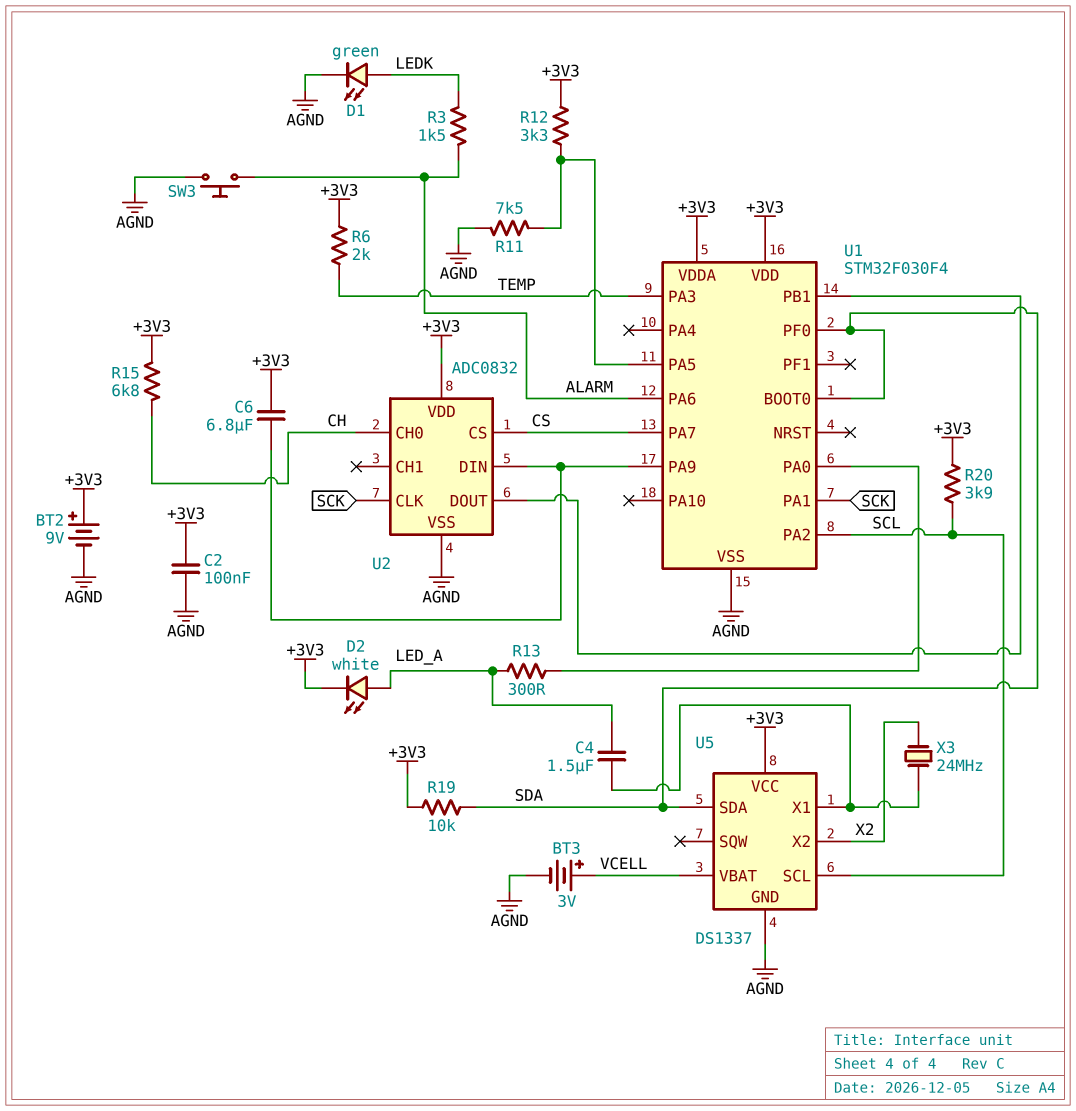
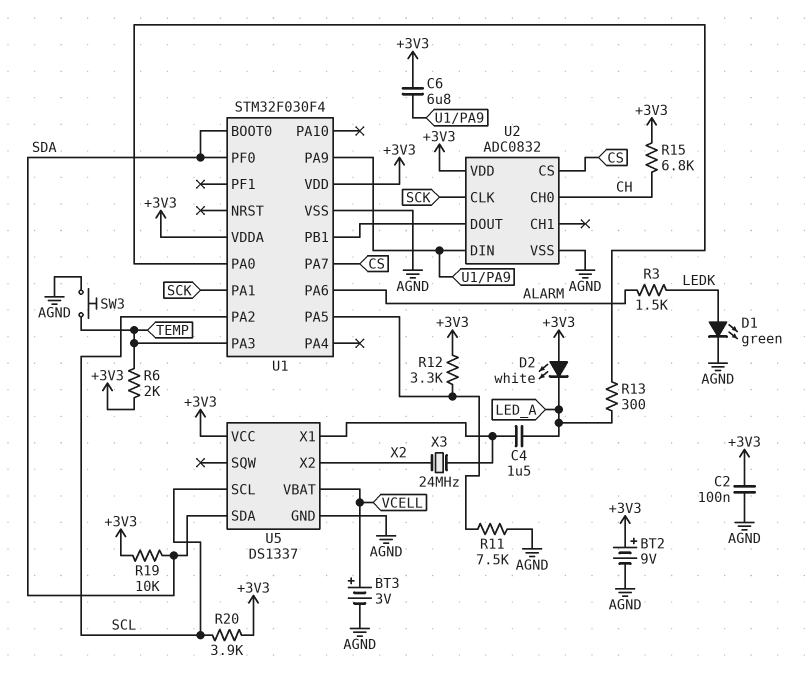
D2: LED white (A LED_A, K +3V3) -> LED white (A +3V3, K LED_A)
SW3: button (AGND, ALARM) -> button (AGND, TEMP)

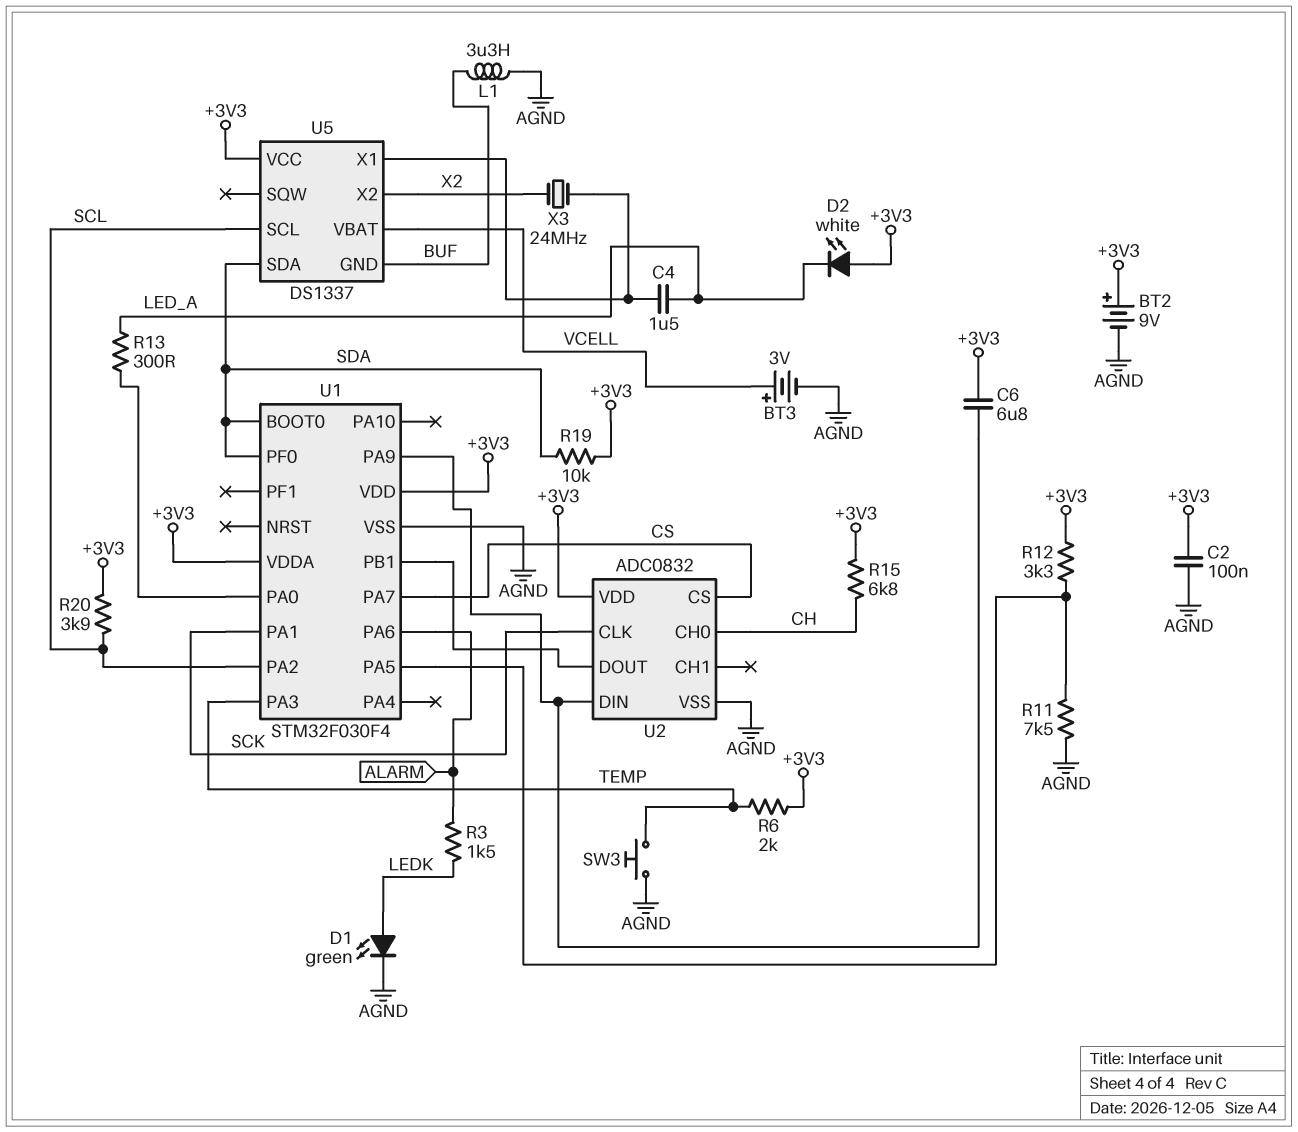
L1: none -> 3.3uH (AGND, BUF)
U5 pin GND: AGND -> BUF

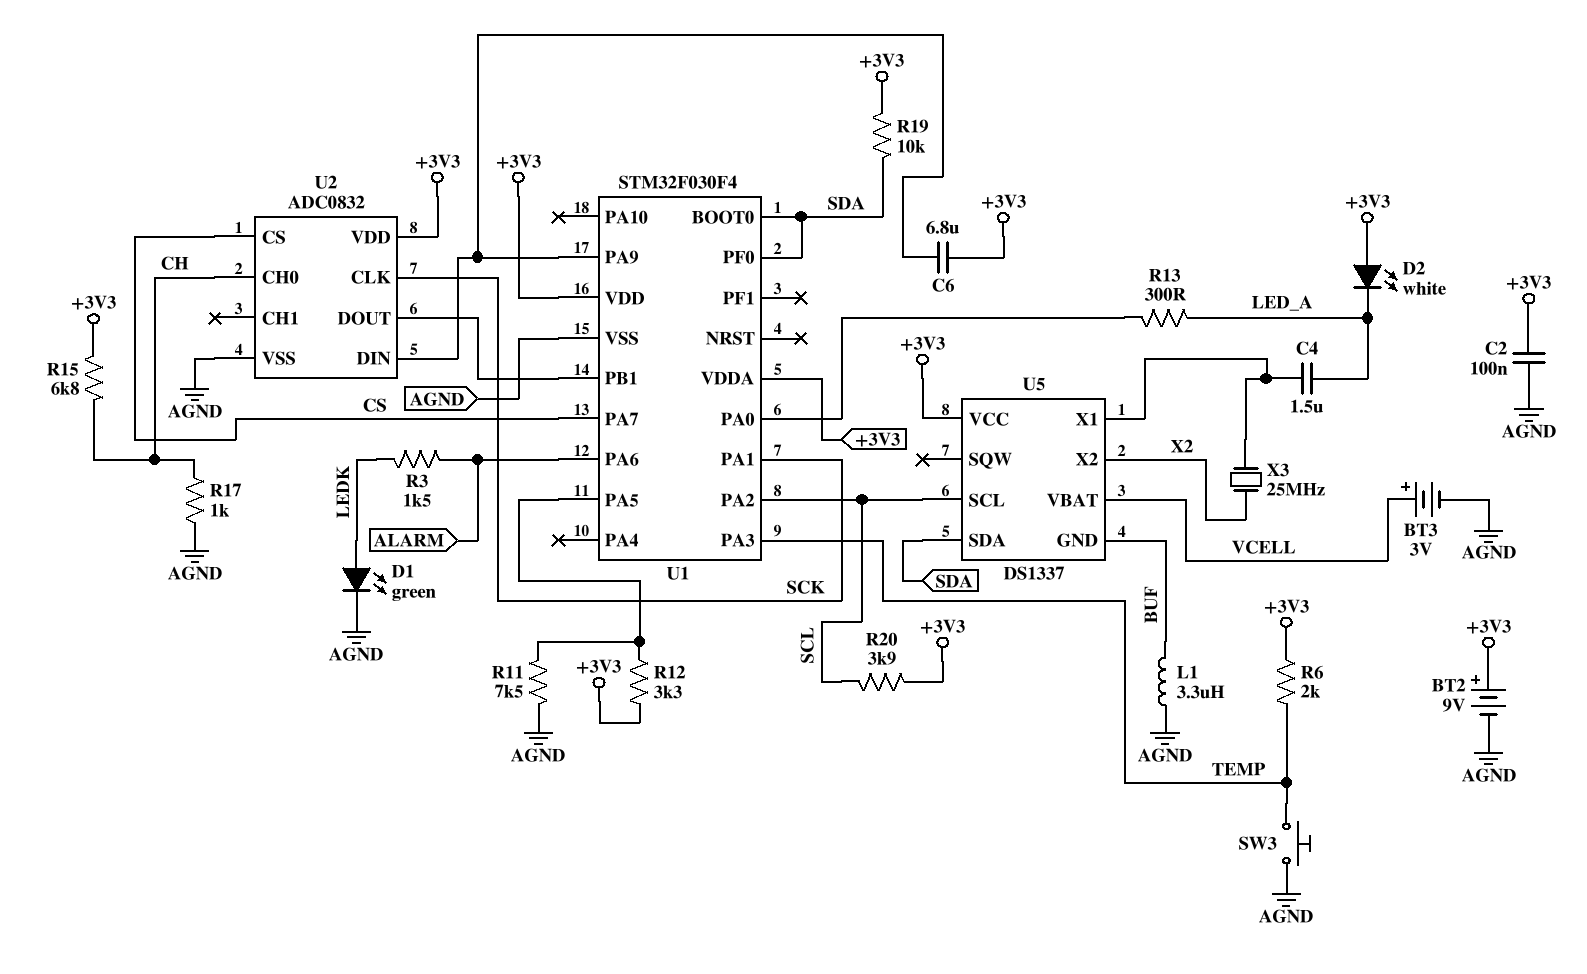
R17: none -> 1k (AGND, CH)
X3: 24MHz (U5/X1, X2) -> 25MHz (U5/X1, X2)

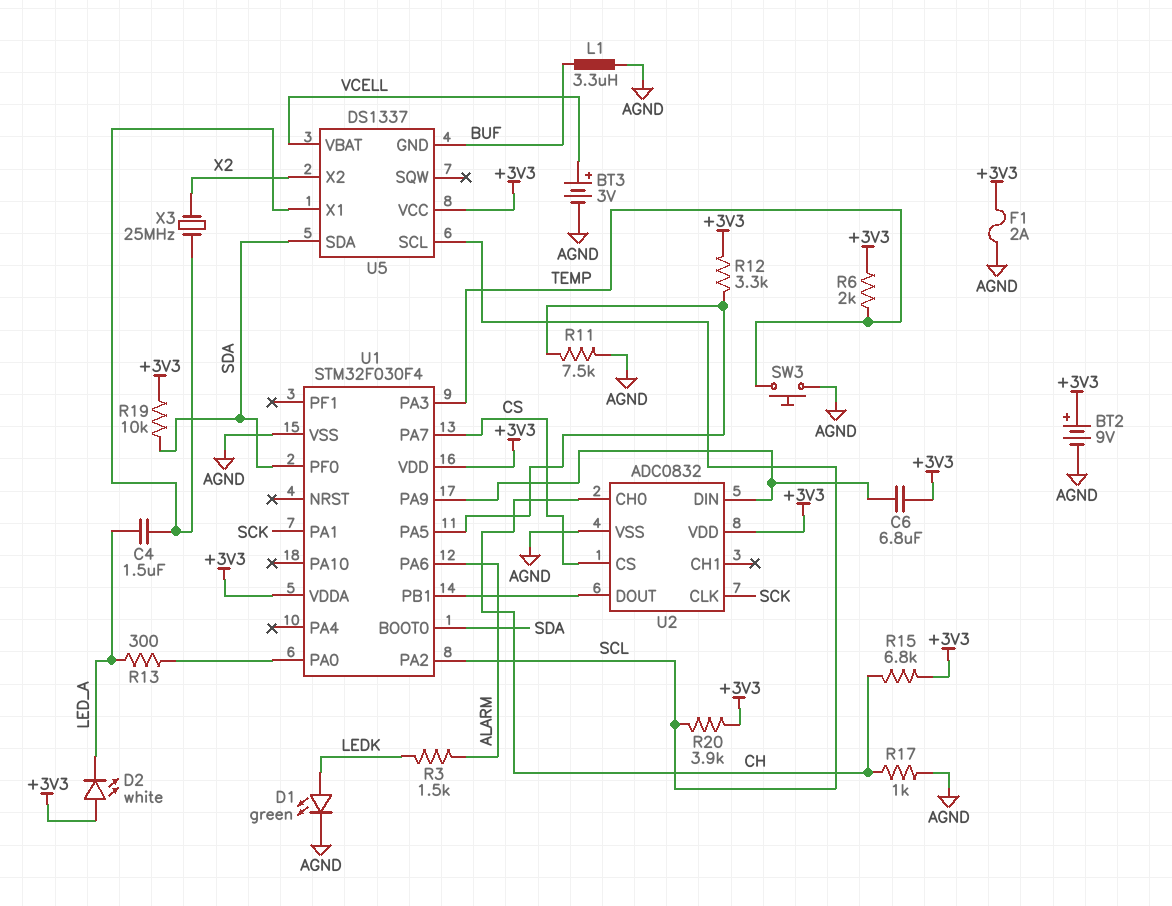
C2: 100nF (+3V3, AGND) -> none
F1: none -> 2A (+3V3, AGND)

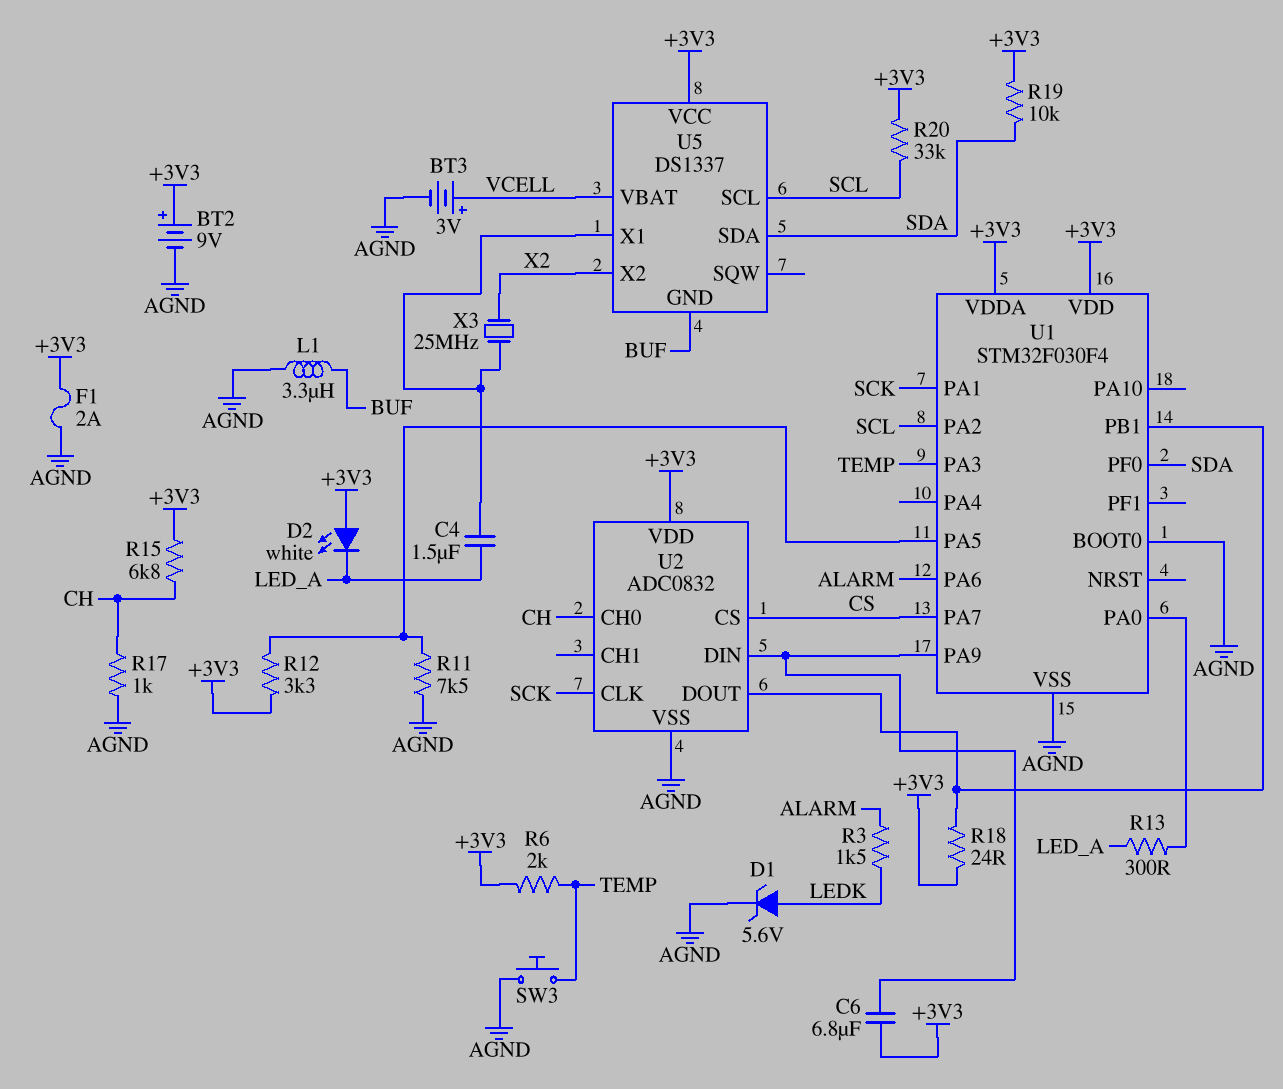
D1: LED green (A LEDK, K AGND) -> zener 5.6V (A LEDK, K AGND)
R18: none -> 24 (+3V3, U1/PB1)
R20: 3.9k (+3V3, SCL) -> 33k (+3V3, SCL)
U1 pin BOOT0: SDA -> AGND

